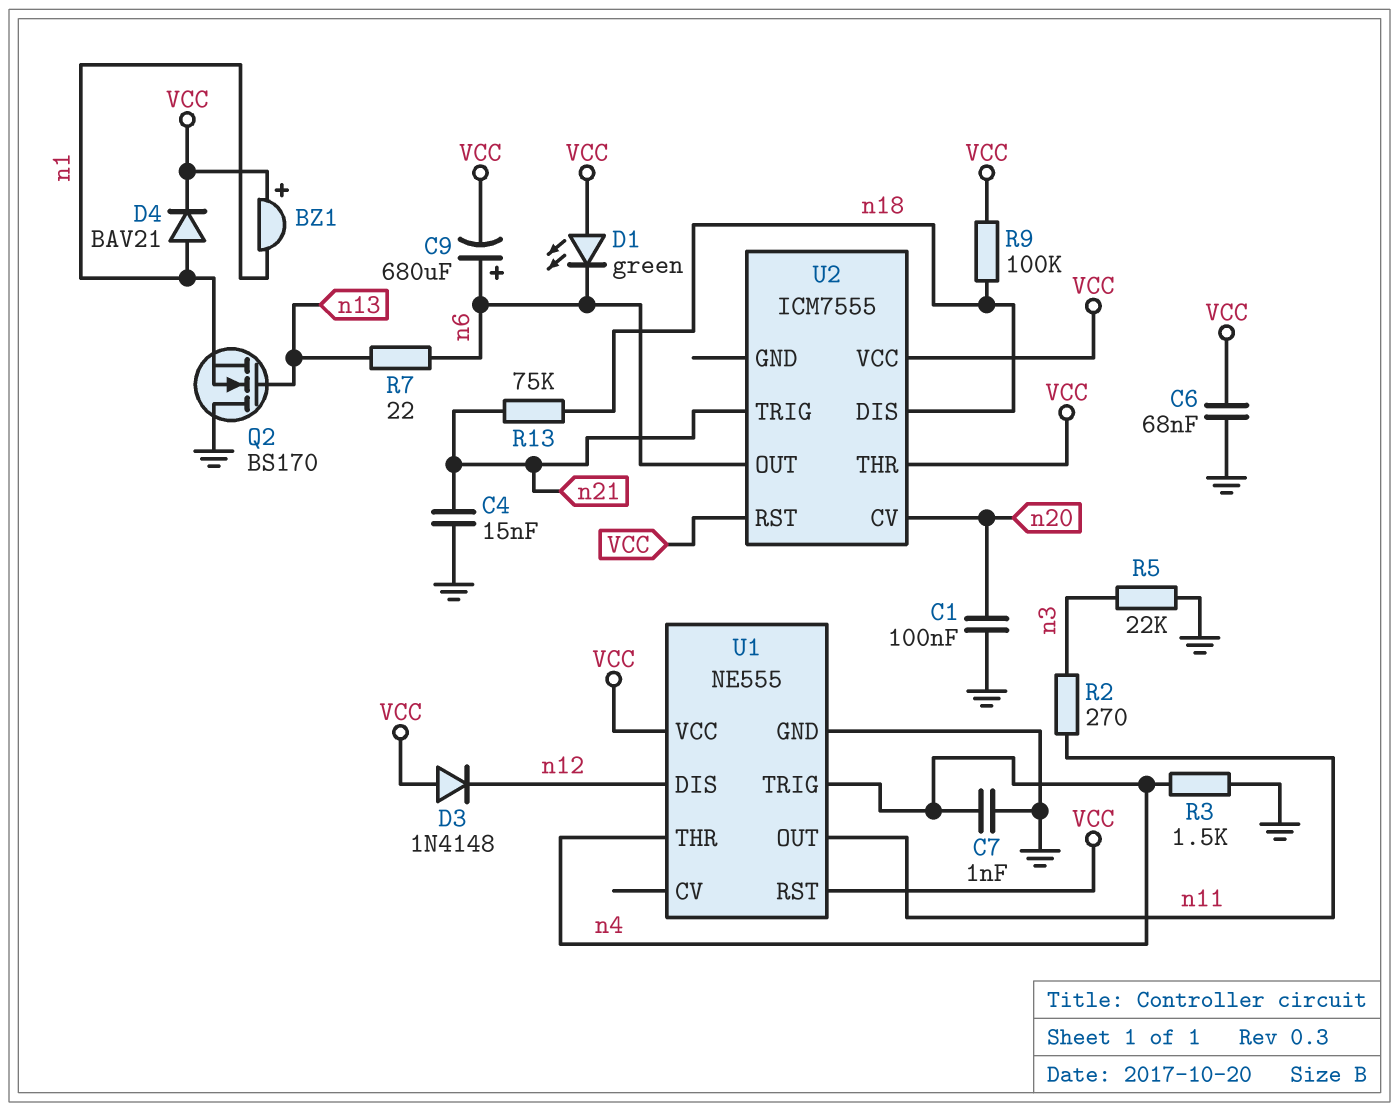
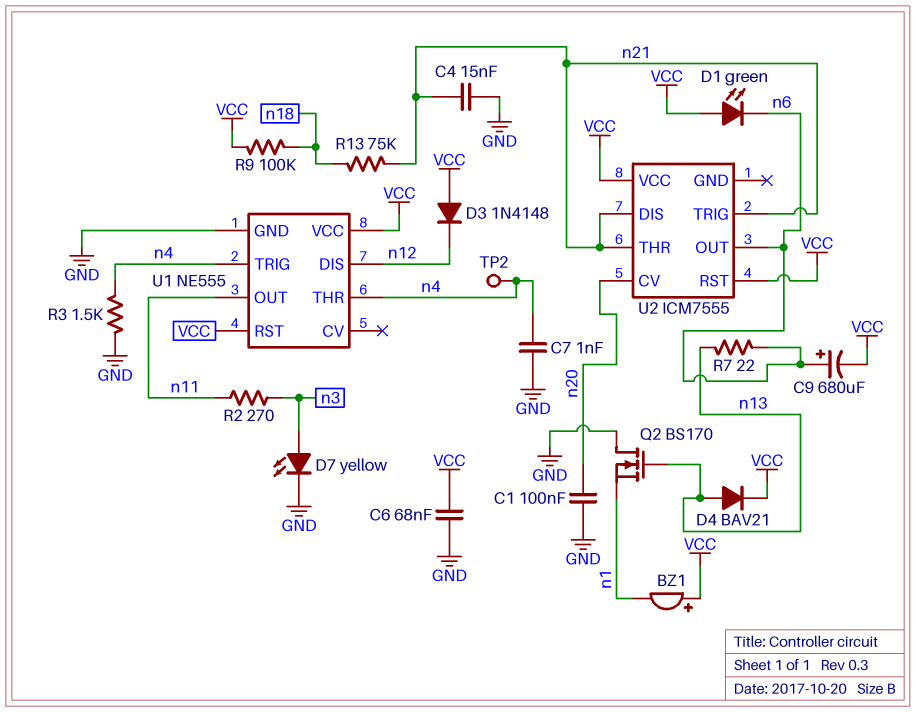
D4: diode BAV21 (A n1, K VCC) -> diode BAV21 (A n13, K VCC)
D7: none -> LED yellow (A n3, K GND)
R5: 22k (GND, n3) -> none
TP2: none -> test point (n4)
U2 pin DIS: n18 -> n21
U2 pin THR: VCC -> n21

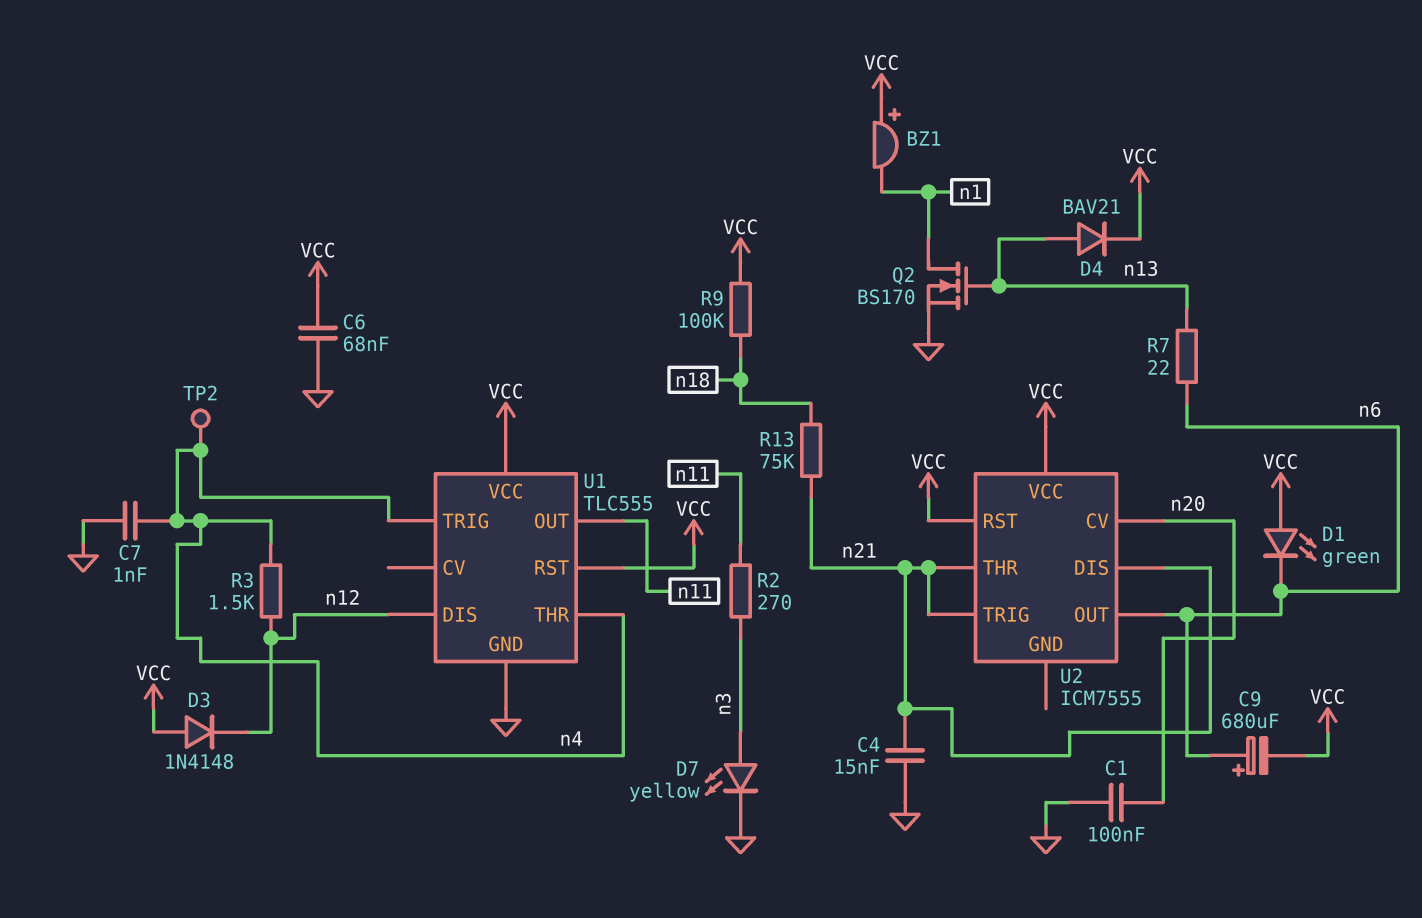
Q2: NMOS BS170 (G n13, D GND, S n1) -> NMOS BS170 (G n13, D n1, S GND)
R3: 1.5k (GND, n4) -> 1.5k (n4, n12)
U1: NE555 -> TLC555

